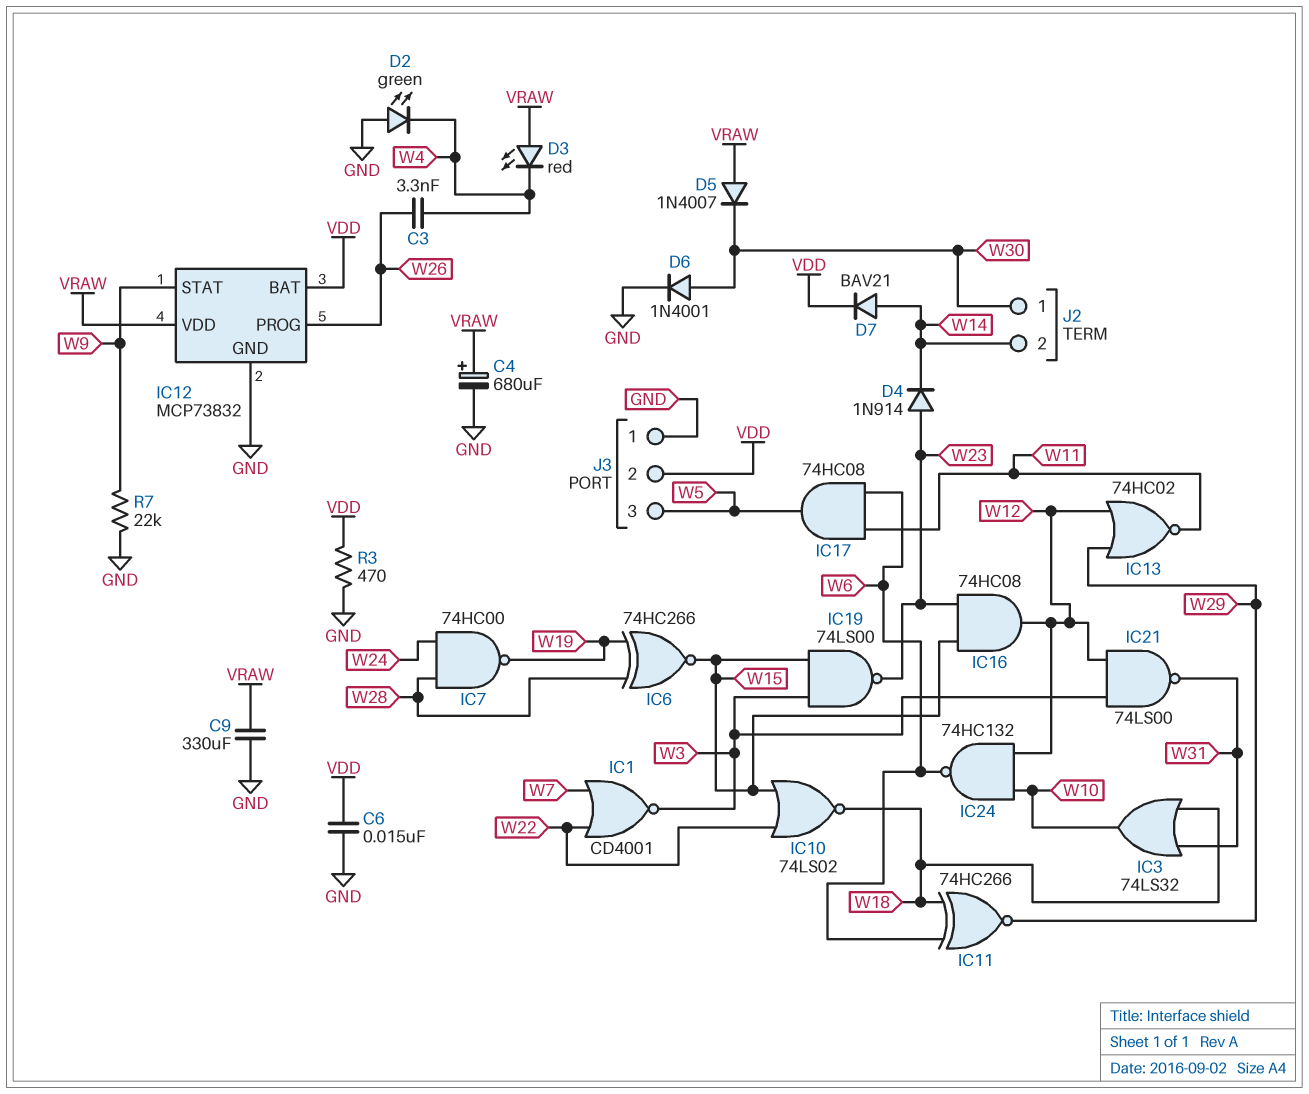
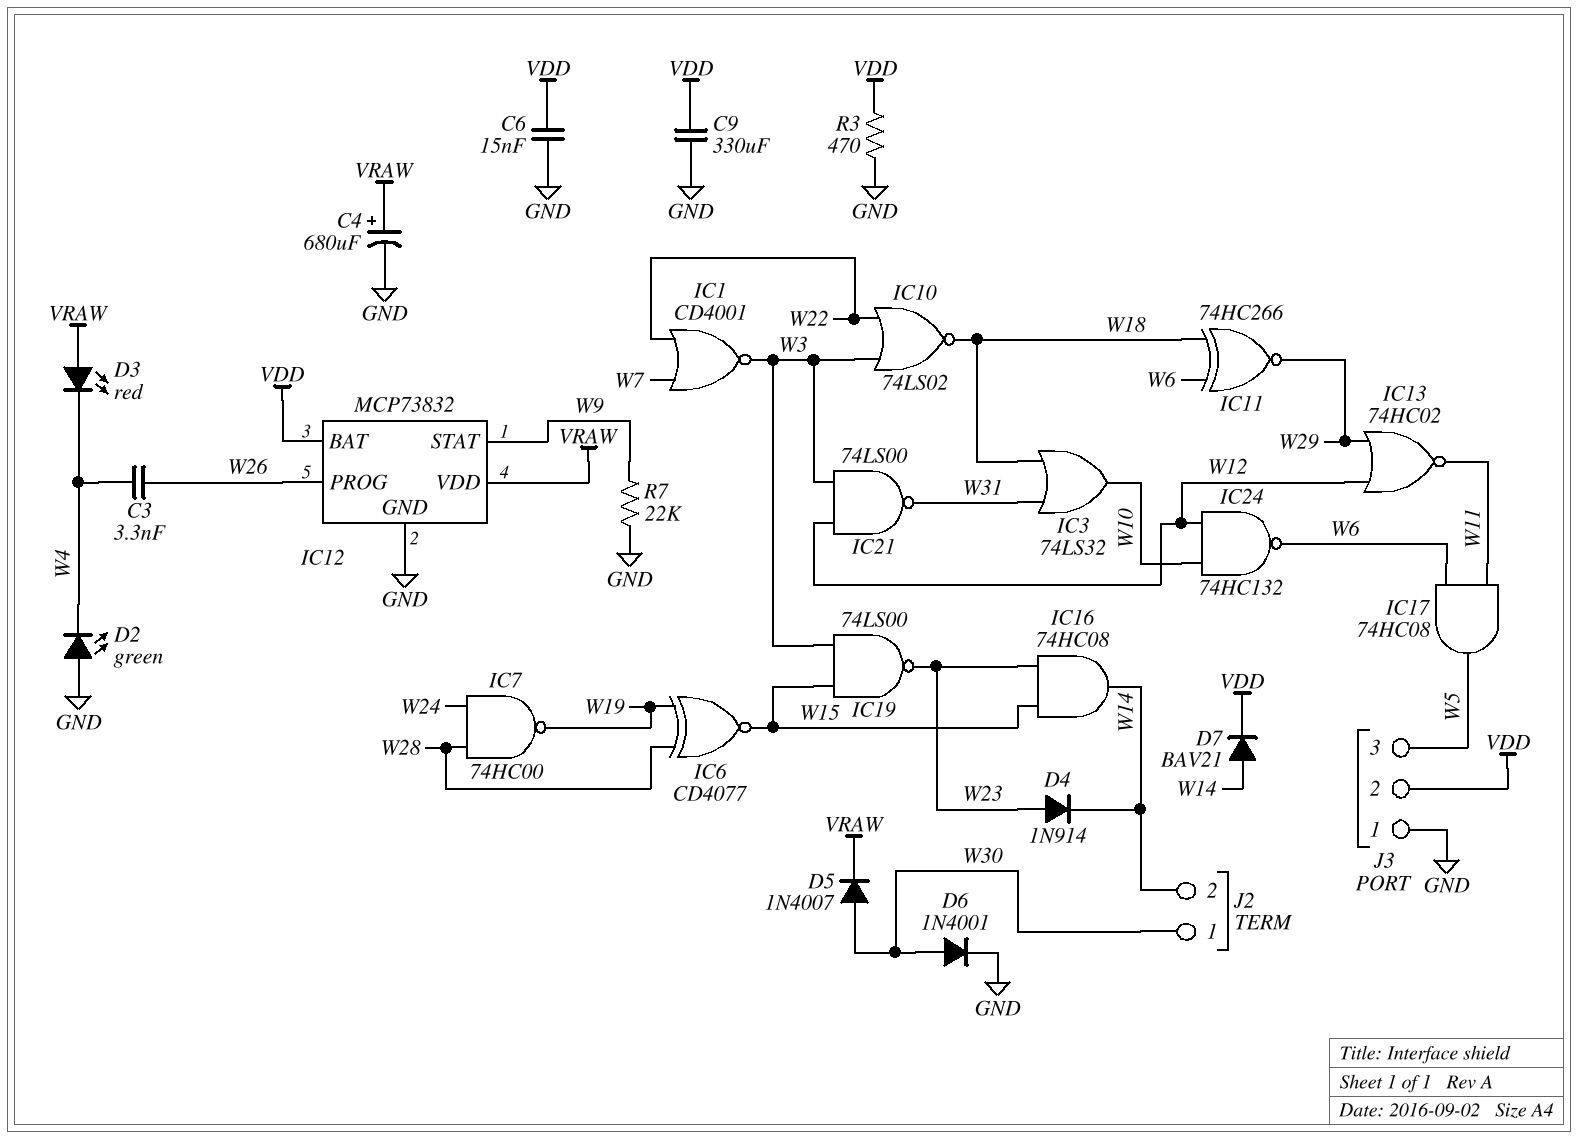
C9: 330uF (GND, VRAW) -> 330uF (GND, VDD)
D5: diode 1N4007 (A VRAW, K W30) -> diode 1N4007 (A W30, K VRAW)
IC6: XNOR 74HC266 (in W19, in W28, out W15) -> XNOR CD4077 (in W19, in W28, out W15)
IC10: NOR 74LS02 (in W15, in W22, out W18) -> NOR 74LS02 (in W3, in W22, out W18)
IC16: AND 74HC08 (in W15, in W23, out W12) -> AND 74HC08 (in W15, in W23, out W14)

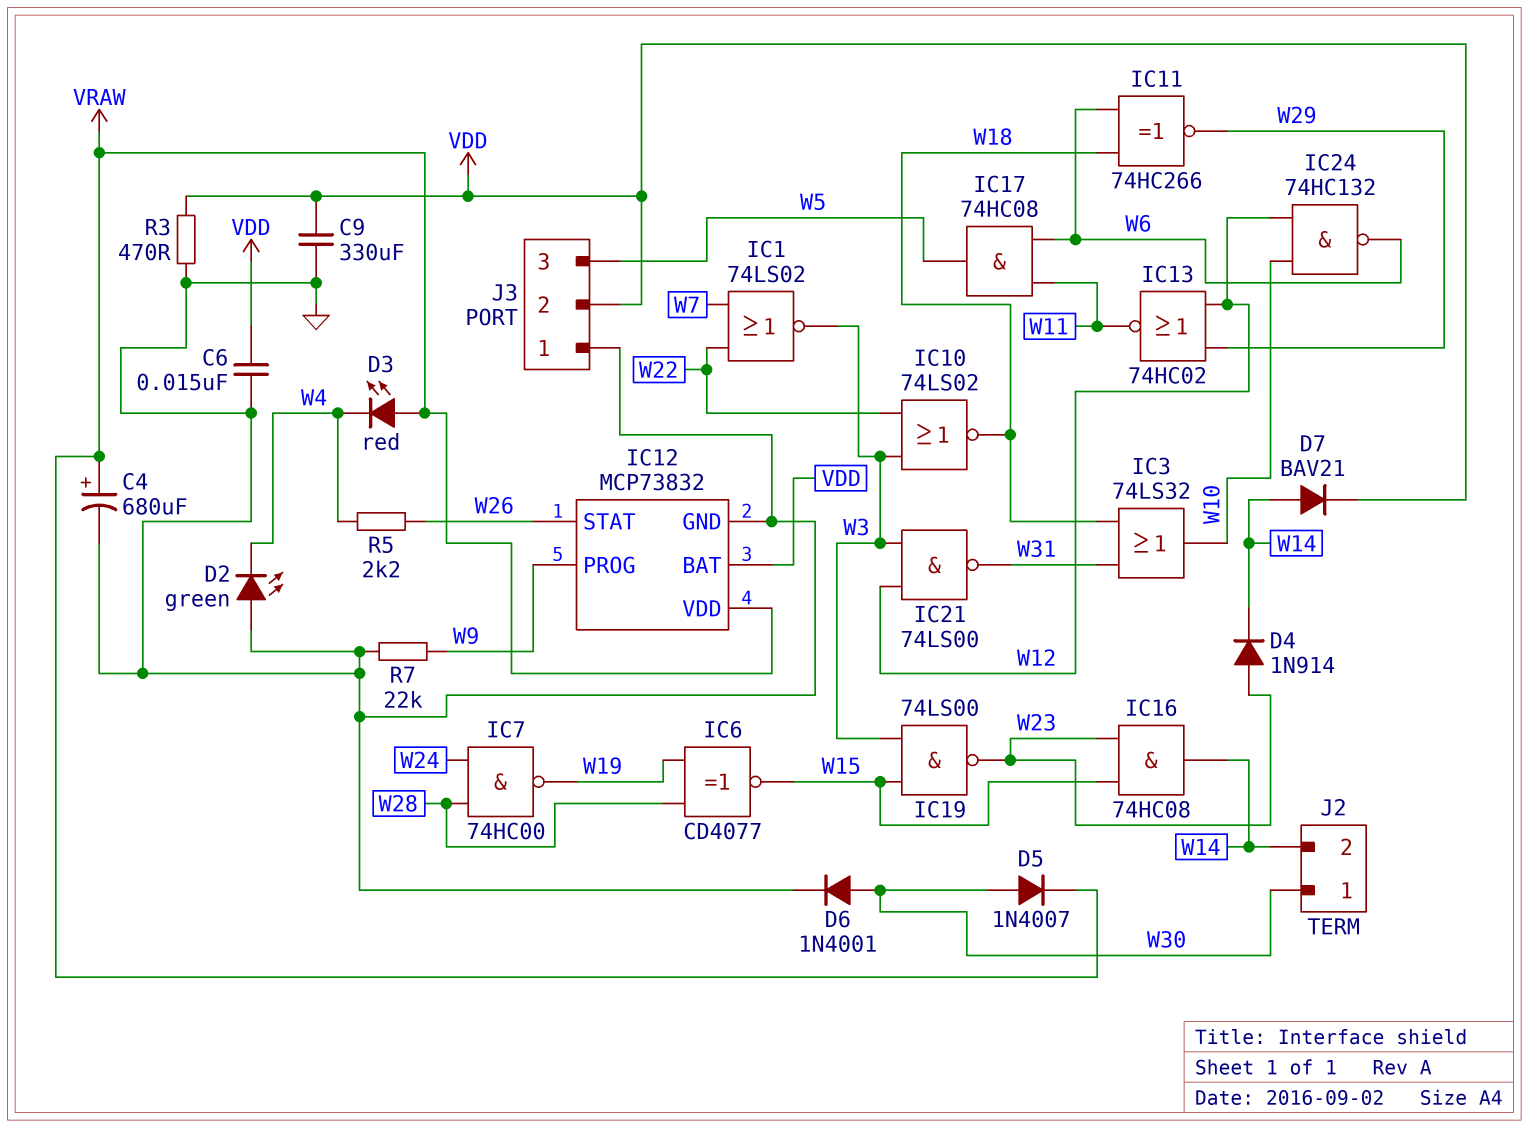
C3: 3.3nF (W4, W26) -> none
IC1: NOR CD4001 (in W7, in W22, out W3) -> NOR 74LS02 (in W7, in W22, out W3)
IC12 pin PROG: W26 -> W9
IC12 pin STAT: W9 -> W26
R5: none -> 2.2k (W4, W26)

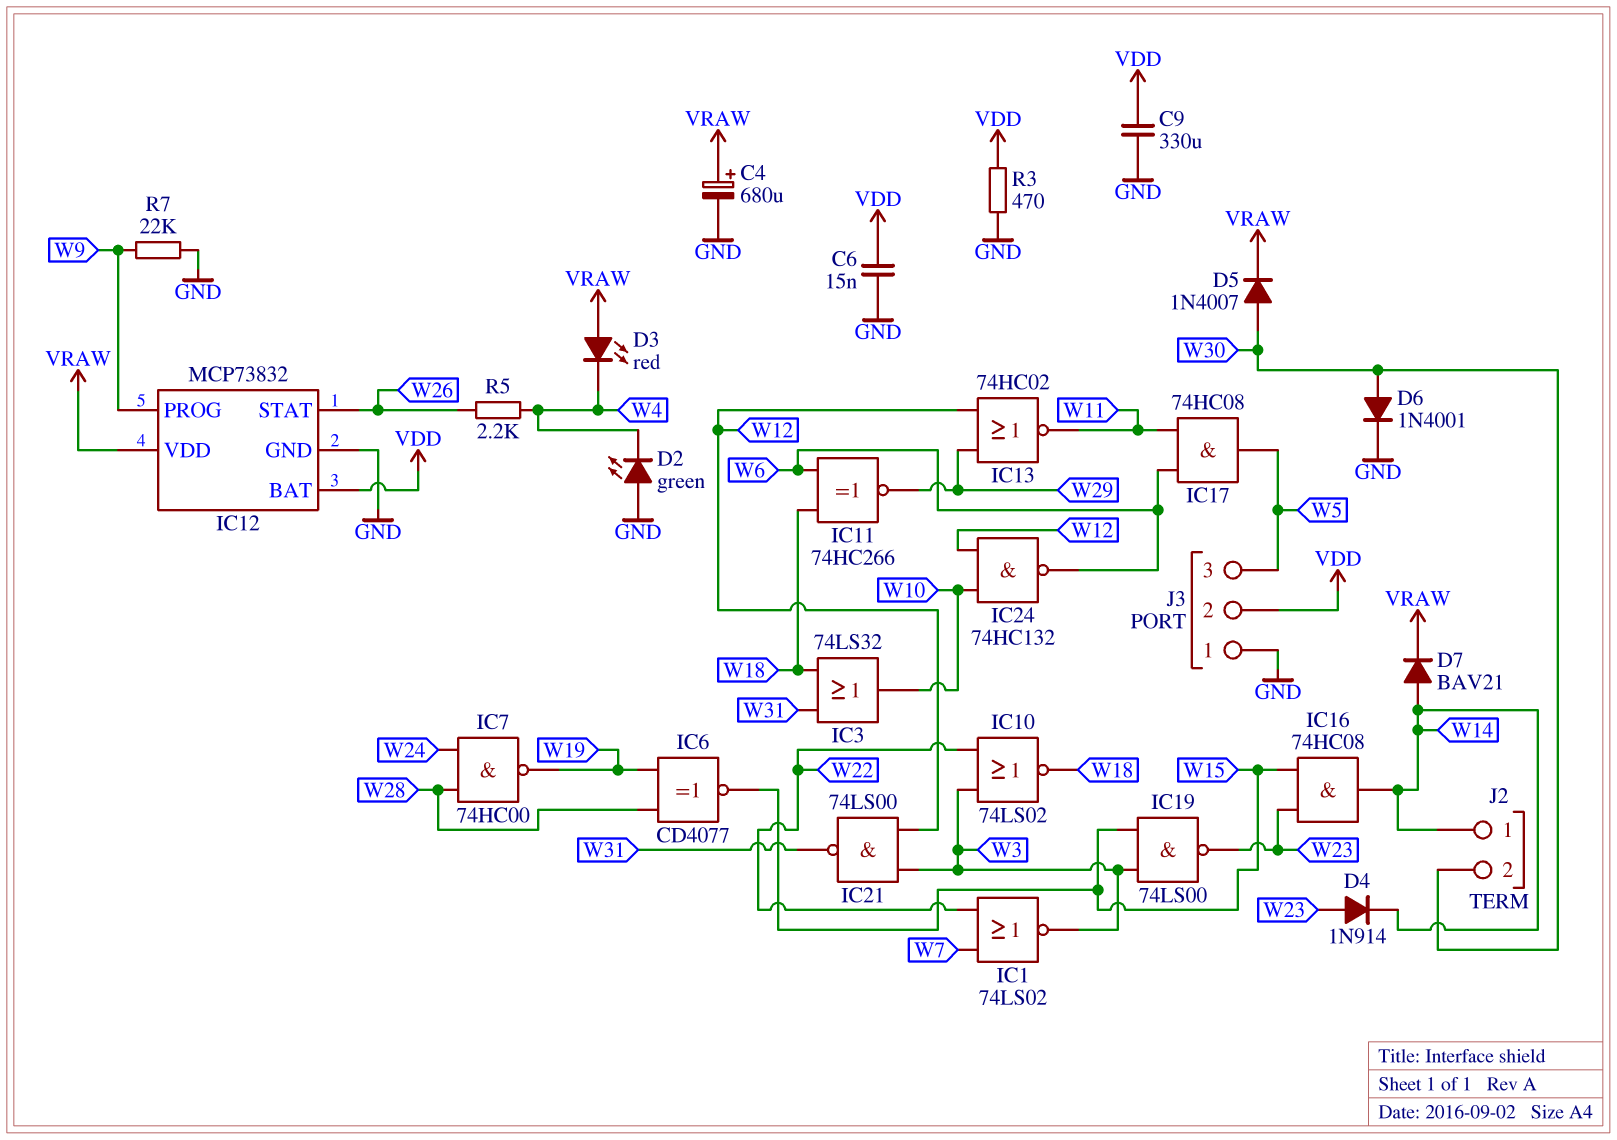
D7: diode BAV21 (A W14, K VDD) -> diode BAV21 (A W14, K VRAW)
J2 pin 1: W30 -> W14
J2 pin 2: W14 -> W30

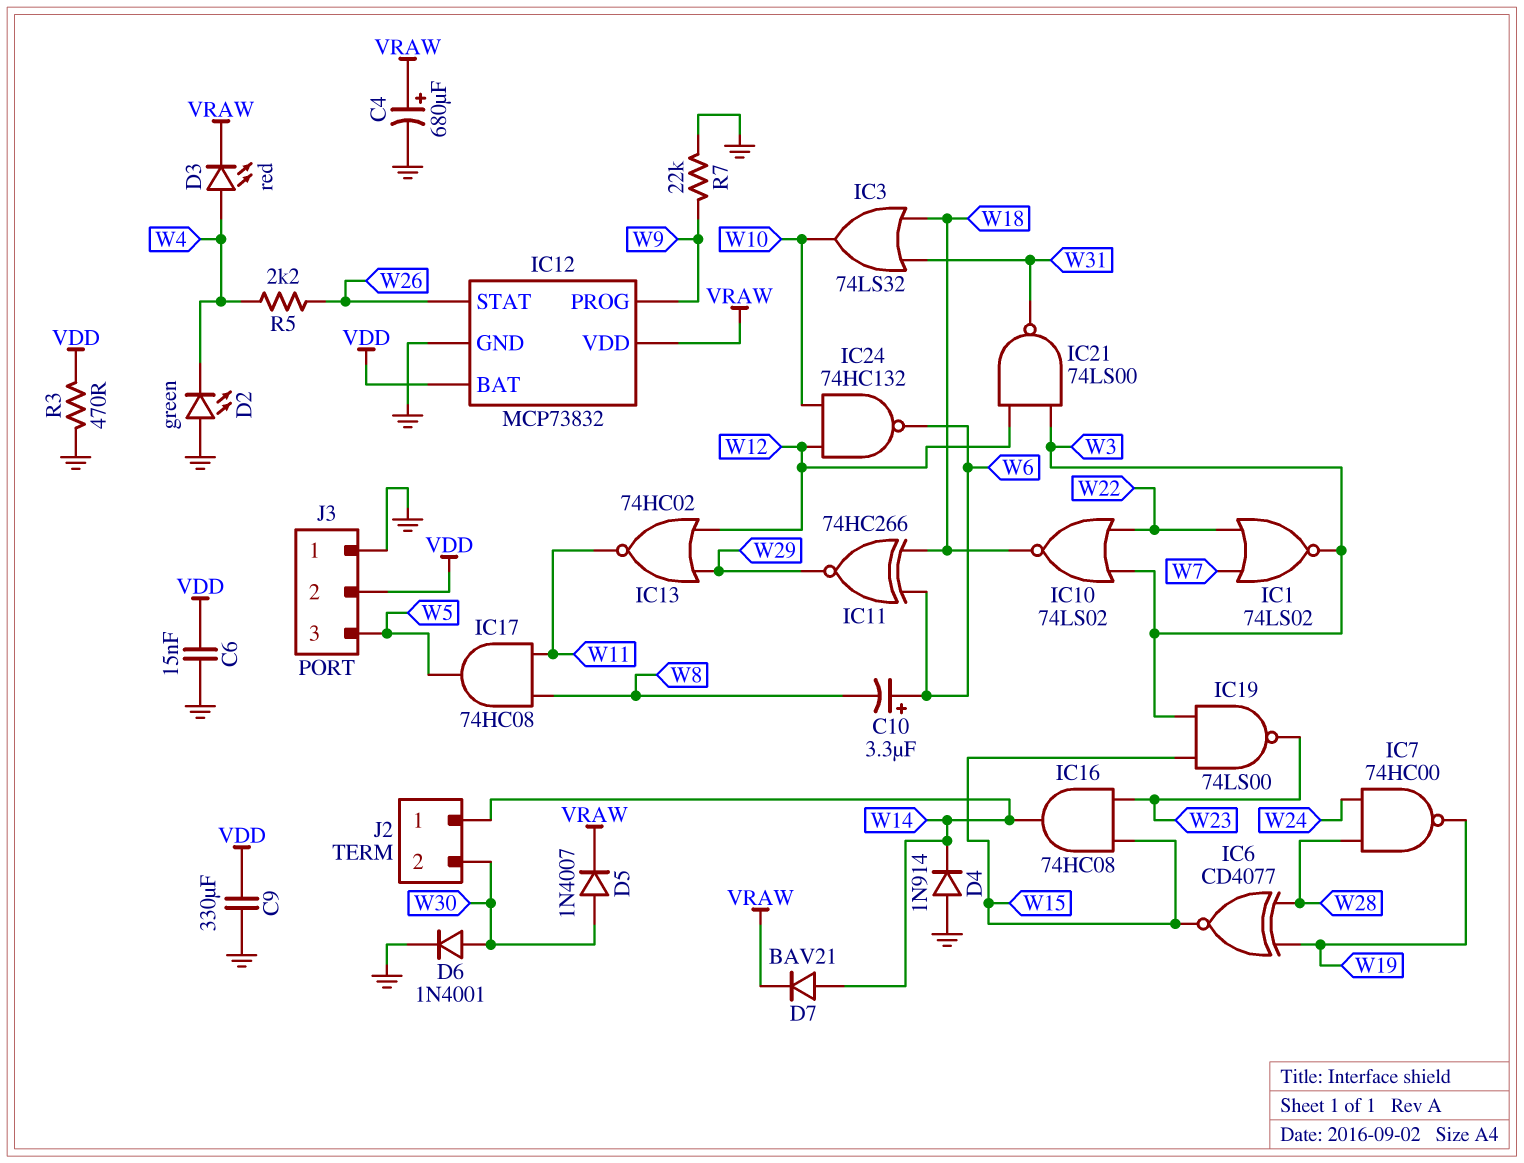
C10: none -> 3.3uF (plus W6, minus W8)
D3: LED red (A VRAW, K W4) -> LED red (A W4, K VRAW)
D4: diode 1N914 (A W23, K W14) -> diode 1N914 (A GND, K W14)
IC17: AND 74HC08 (in W6, in W11, out W5) -> AND 74HC08 (in W8, in W11, out W5)

